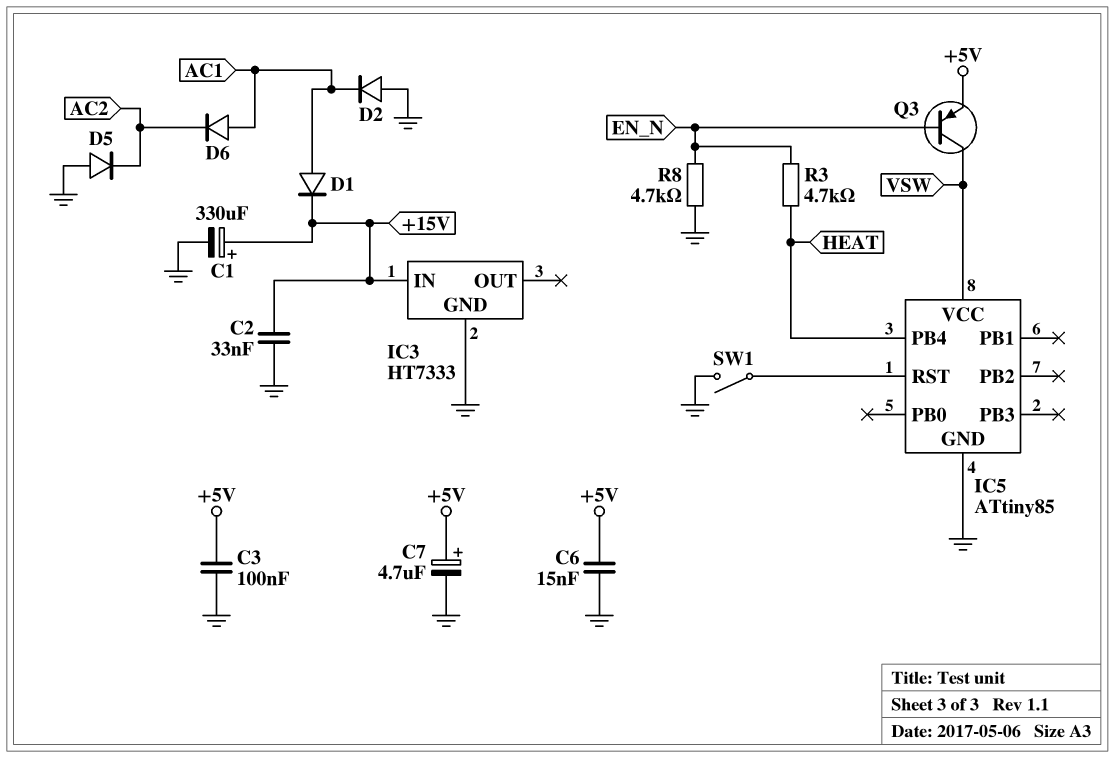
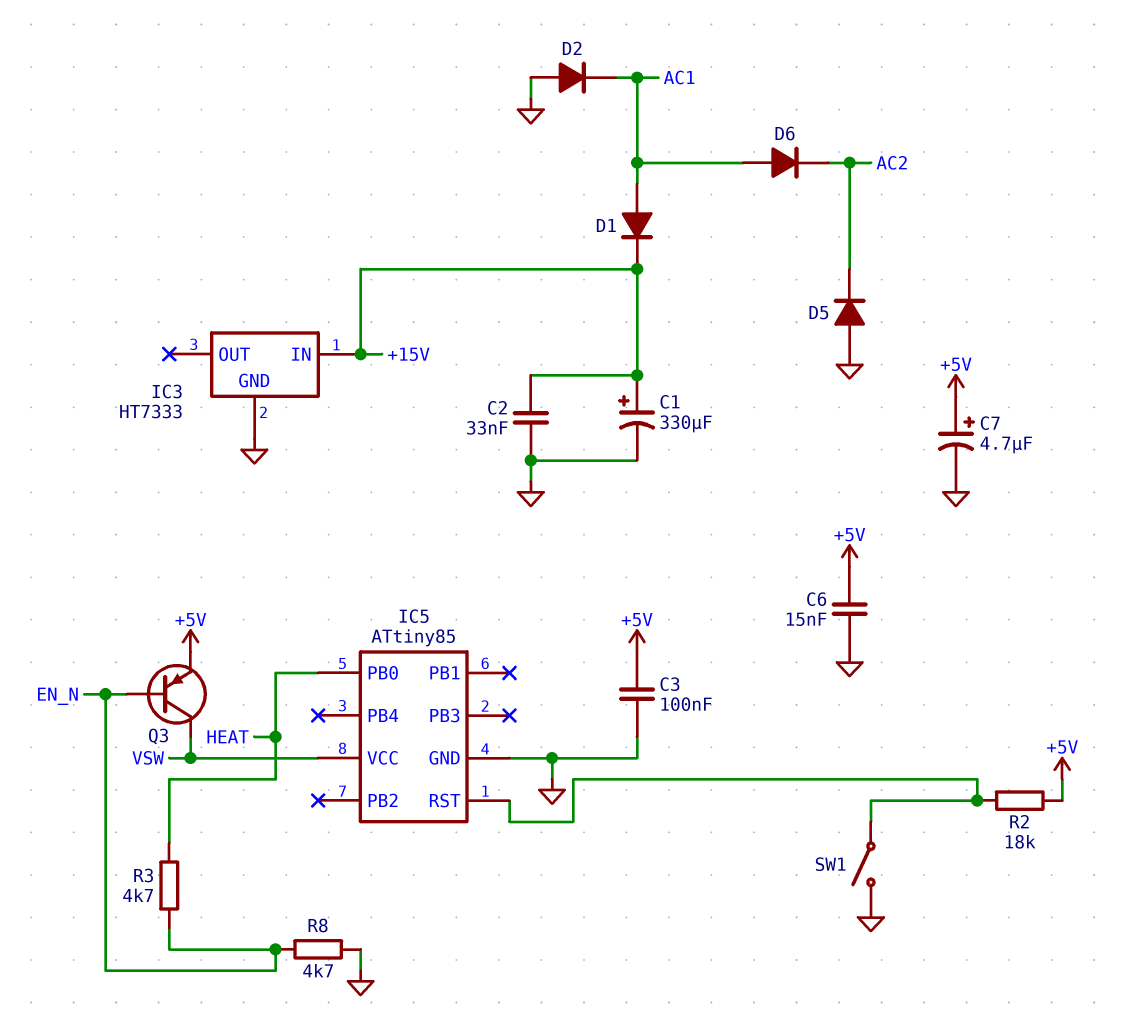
IC5 pin PB0: none -> HEAT
IC5 pin PB4: HEAT -> none
R2: none -> 18k (+5V, IC5/RST)

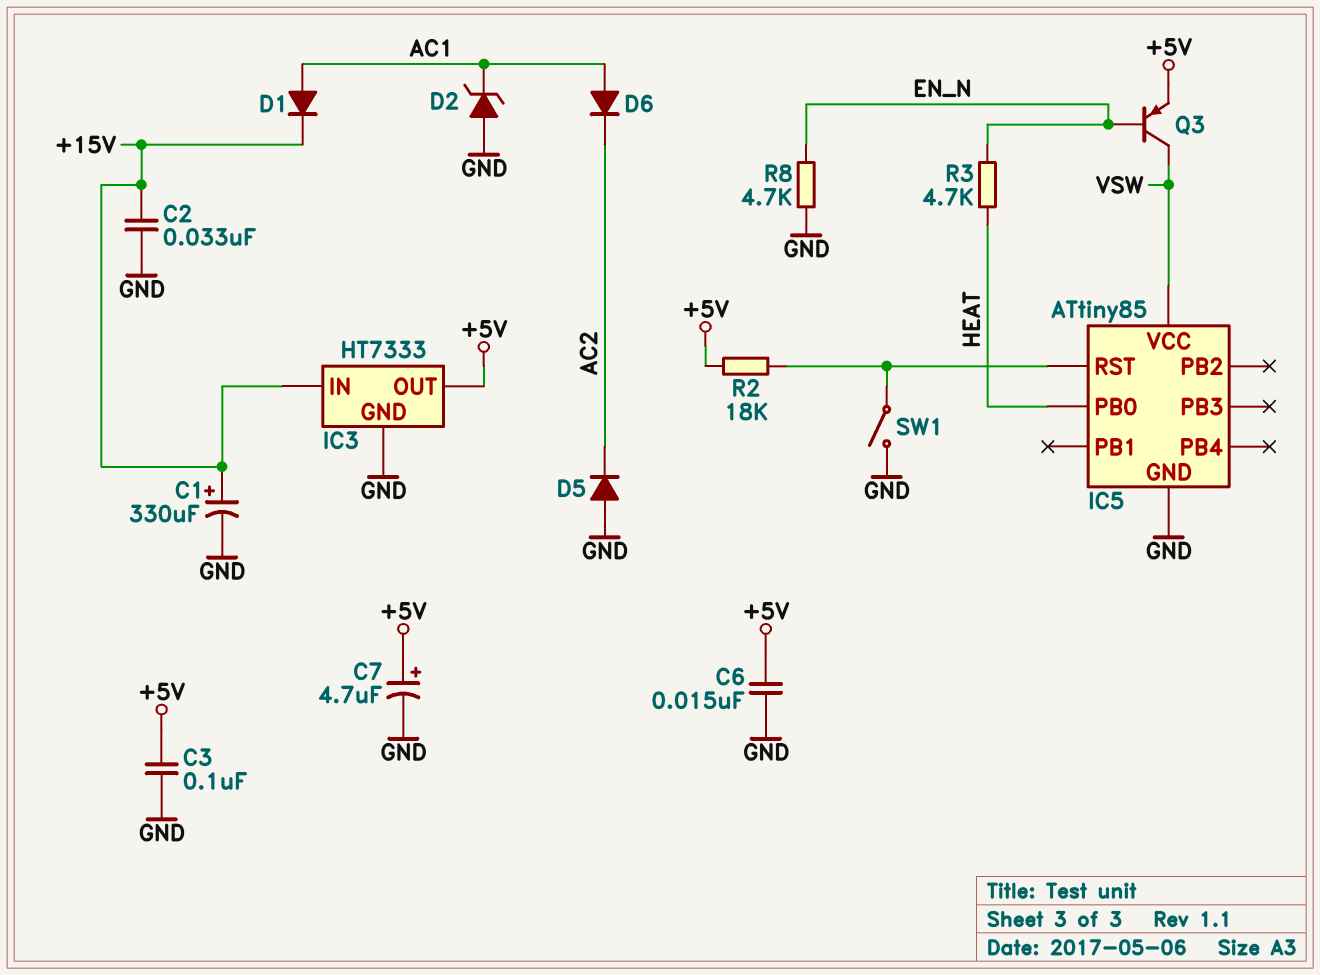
D2: diode (A GND, K AC1) -> zener (A GND, K AC1)
IC3 pin OUT: none -> +5V

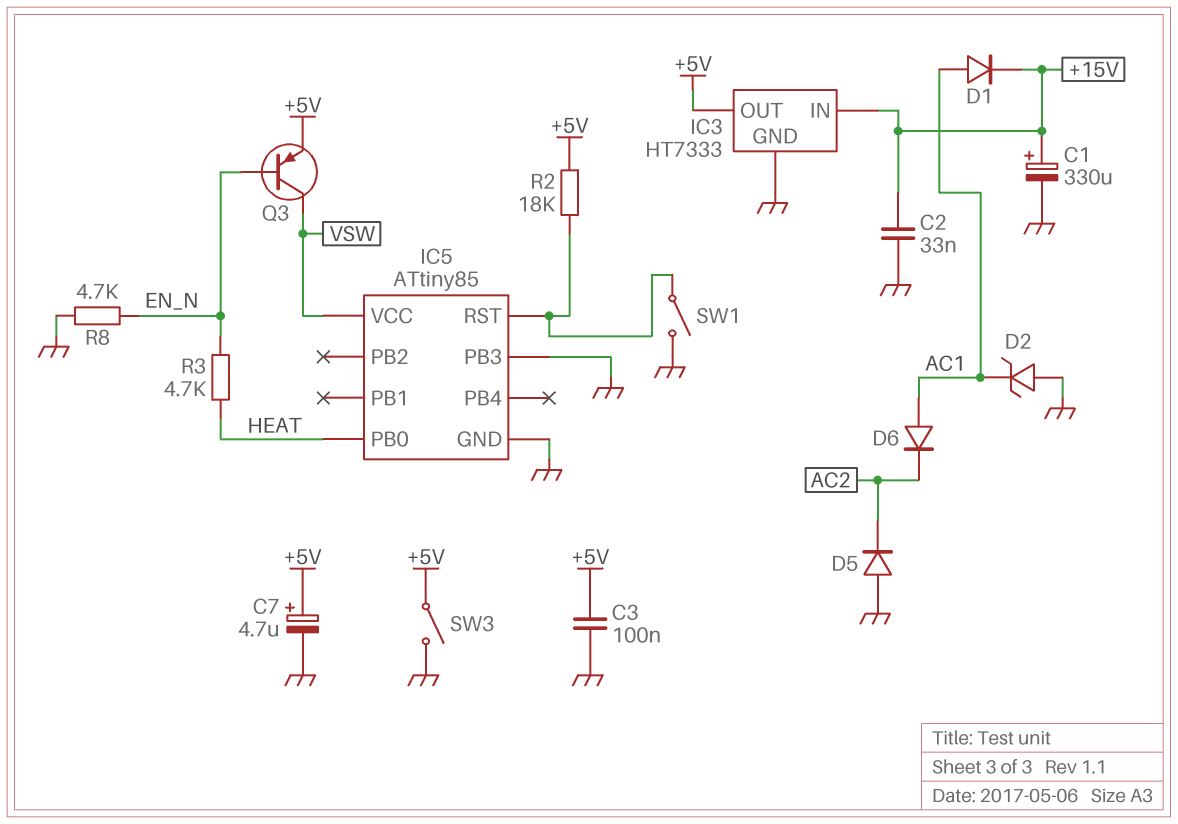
C6: 15nF (+5V, GND) -> none
IC5 pin PB3: none -> GND
SW3: none -> switch (+5V, GND)

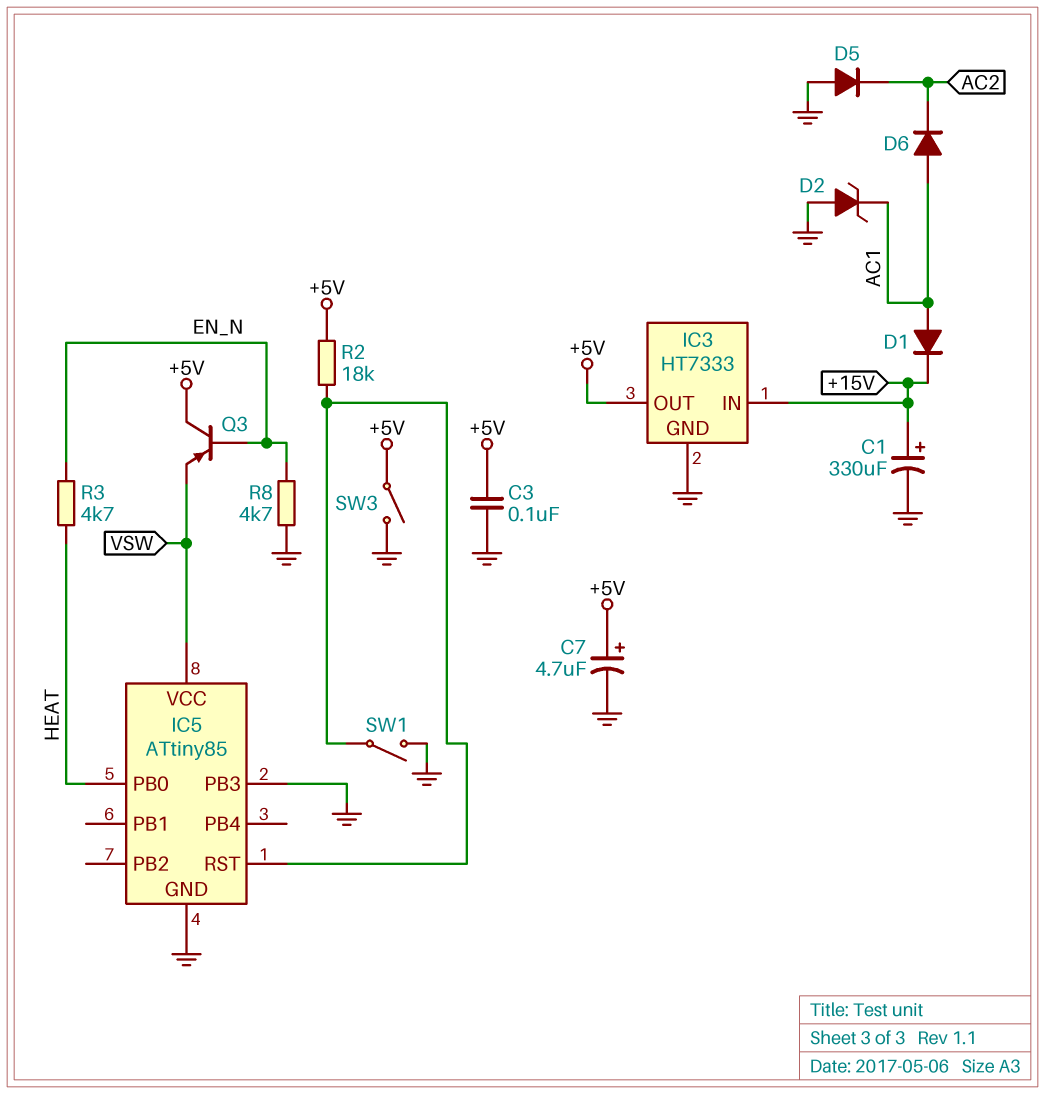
C2: 33nF (+15V, GND) -> none
Q3: PNP (B EN_N, C VSW, E +5V) -> PNP (B EN_N, C +5V, E VSW)

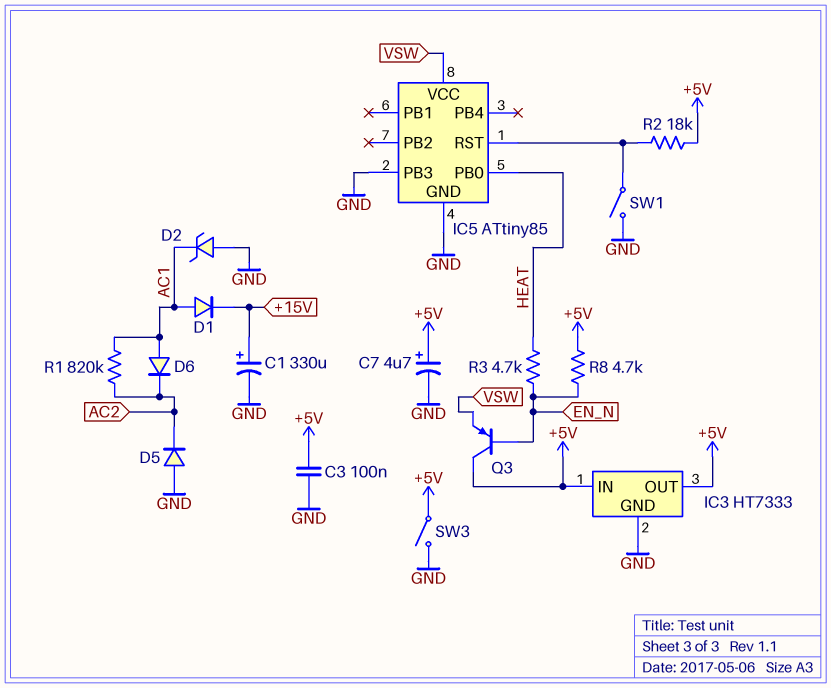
IC3 pin IN: +15V -> +5V
R1: none -> 820k (AC1, AC2)
R8: 4.7k (EN_N, GND) -> 4.7k (+5V, EN_N)

